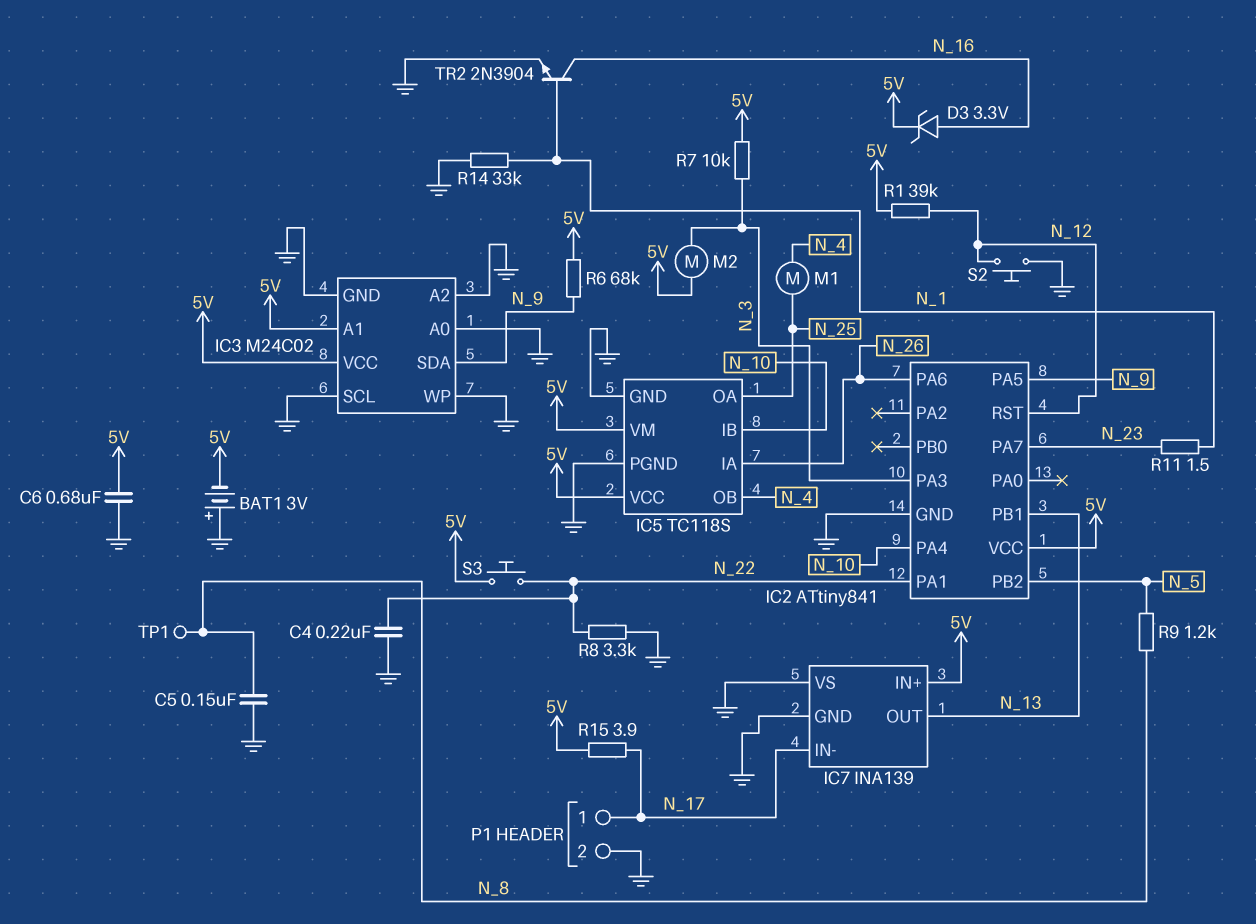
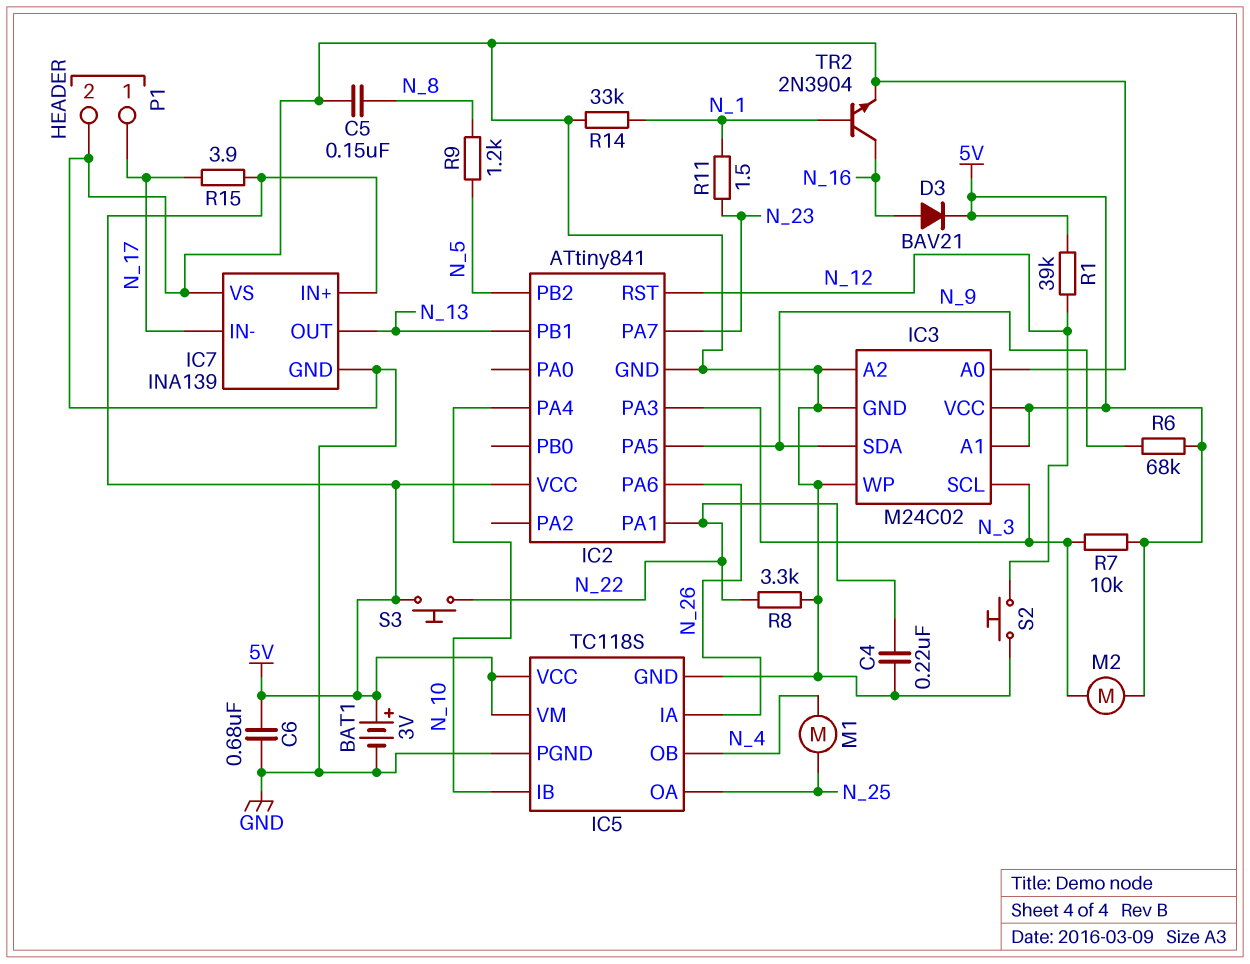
BAT1: 3V (plus GND, minus 5V) -> 3V (plus 5V, minus GND)
D3: zener 3.3V (A N_16, K 5V) -> diode BAV21 (A N_16, K 5V)
IC3 pin SCL: GND -> N_3
TP1: test point (N_8) -> none

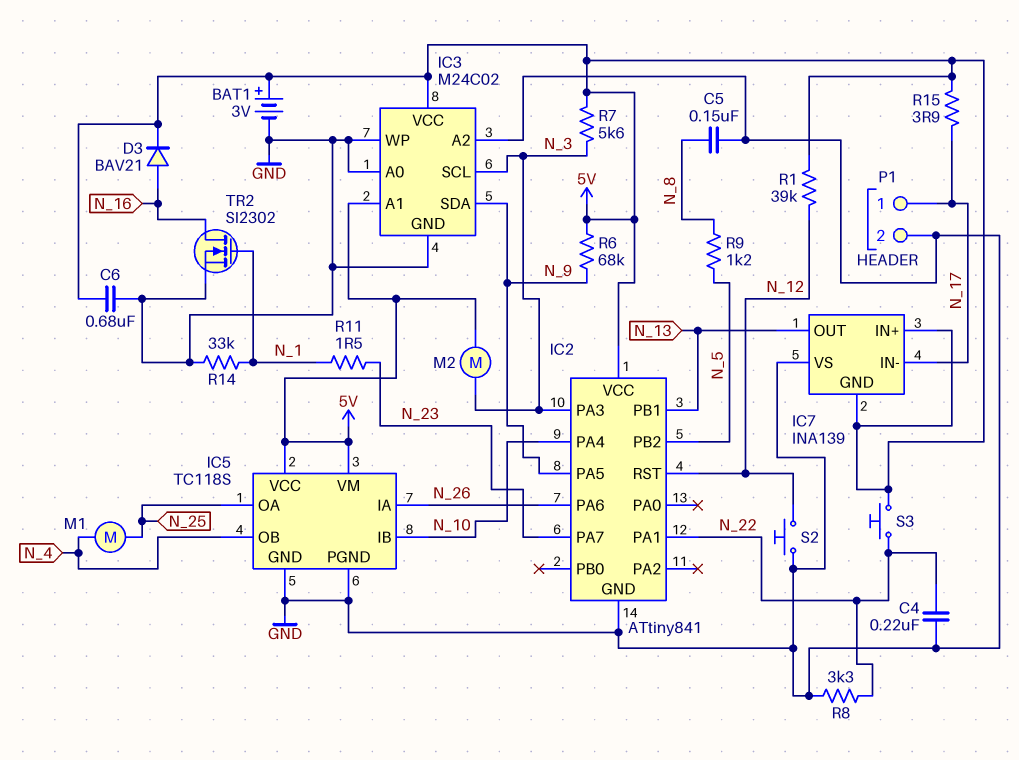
IC7 pin GND: GND -> 5V
R7: 10k (5V, N_3) -> 5.6k (5V, N_3)
TR2: NPN 2N3904 (B N_1, C N_16, E GND) -> NMOS SI2302 (G N_1, D N_16, S GND)

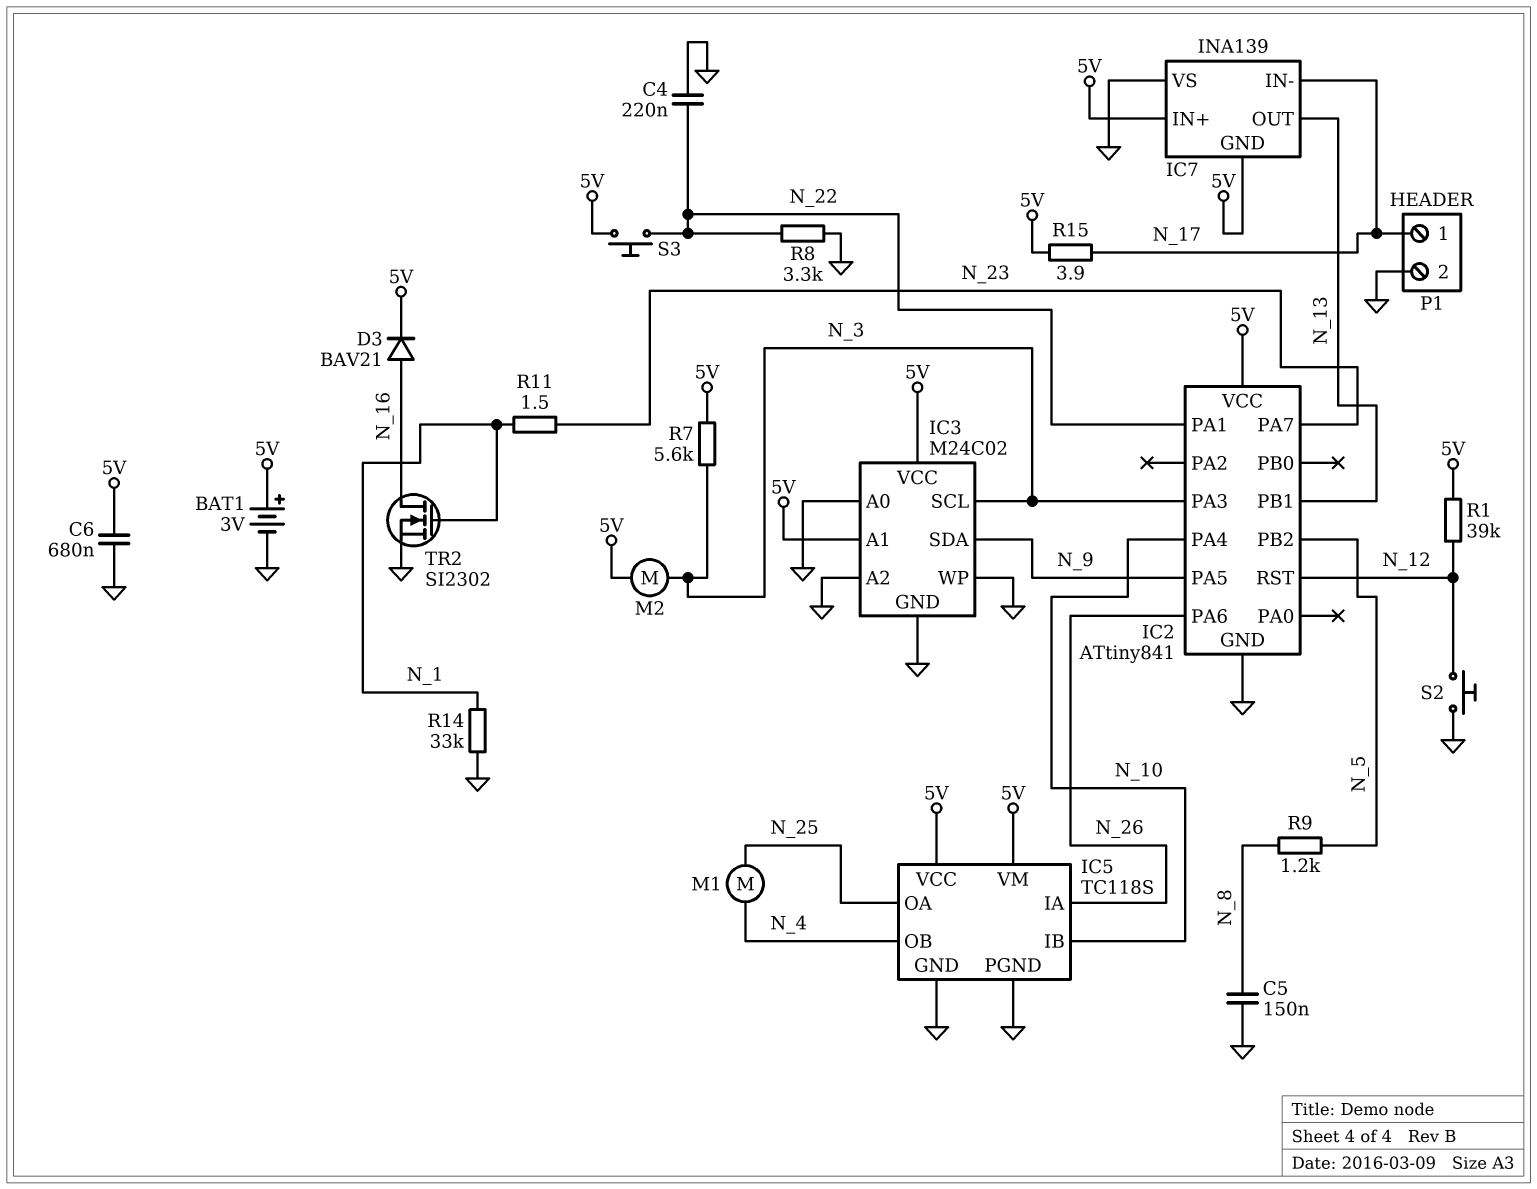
R6: 68k (5V, N_9) -> none

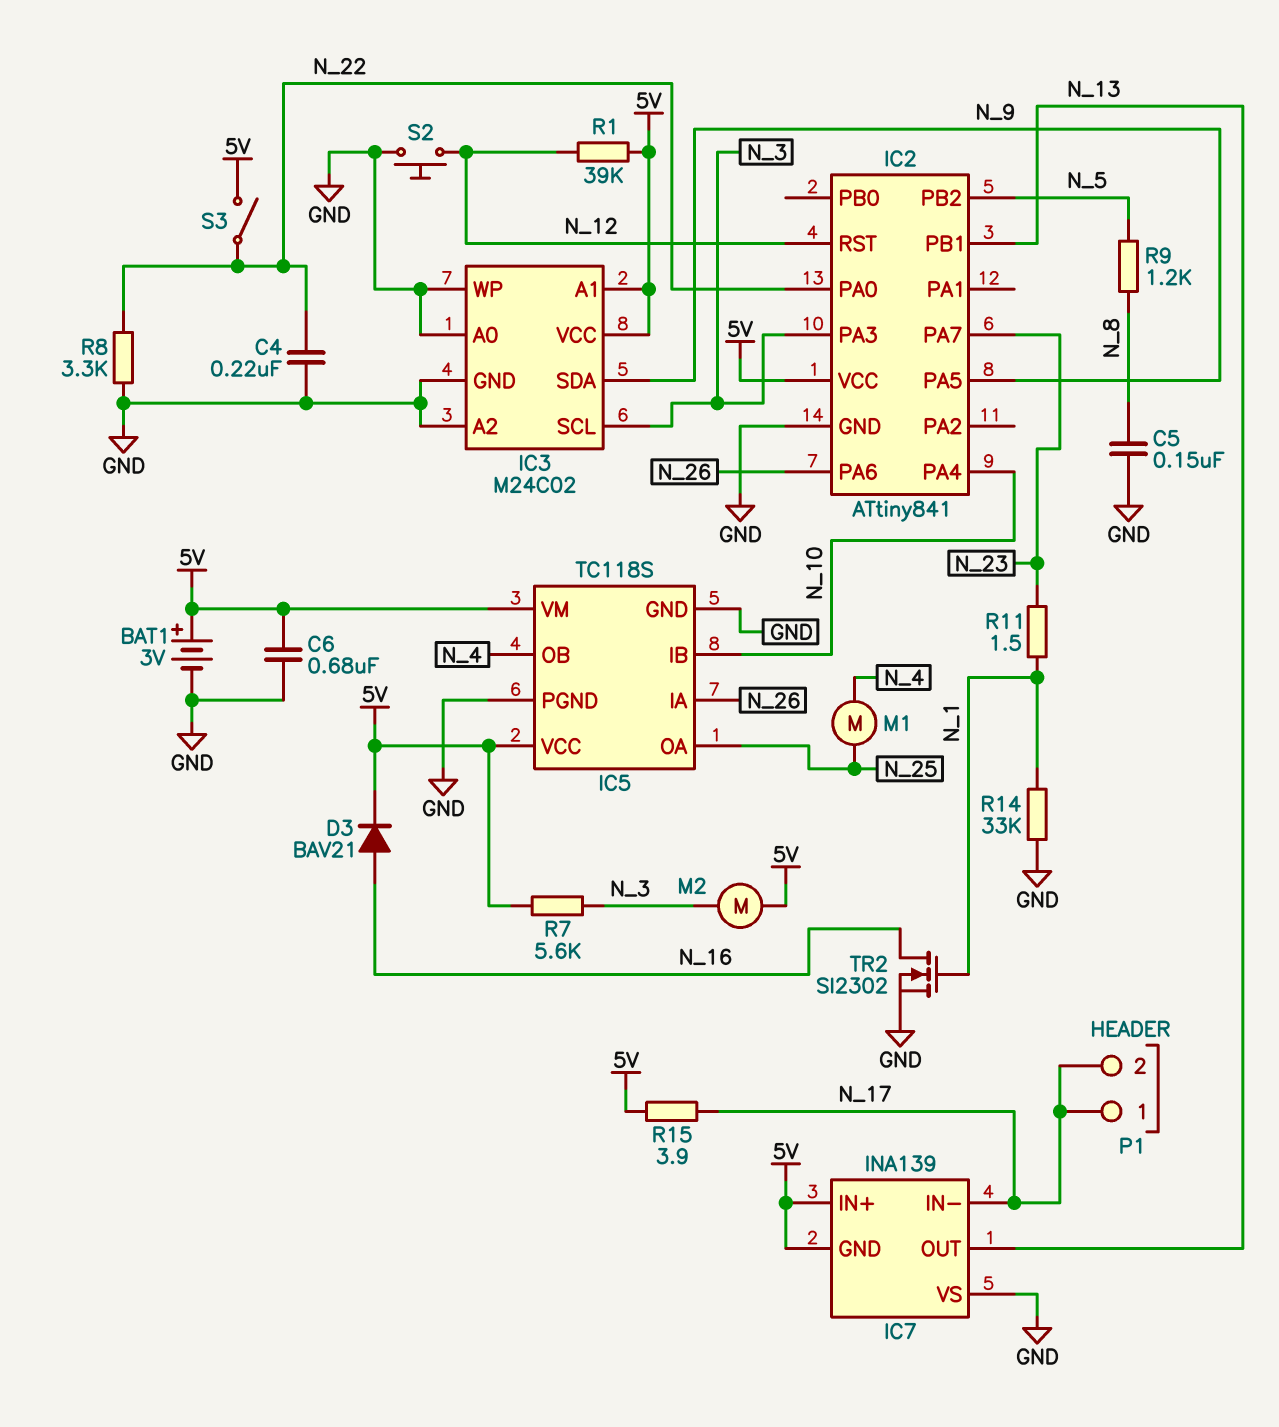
IC2 pin PA0: none -> N_22
IC2 pin PA1: N_22 -> none
P1 pin 2: GND -> N_17
S3: button (5V, N_22) -> switch (5V, N_22)

